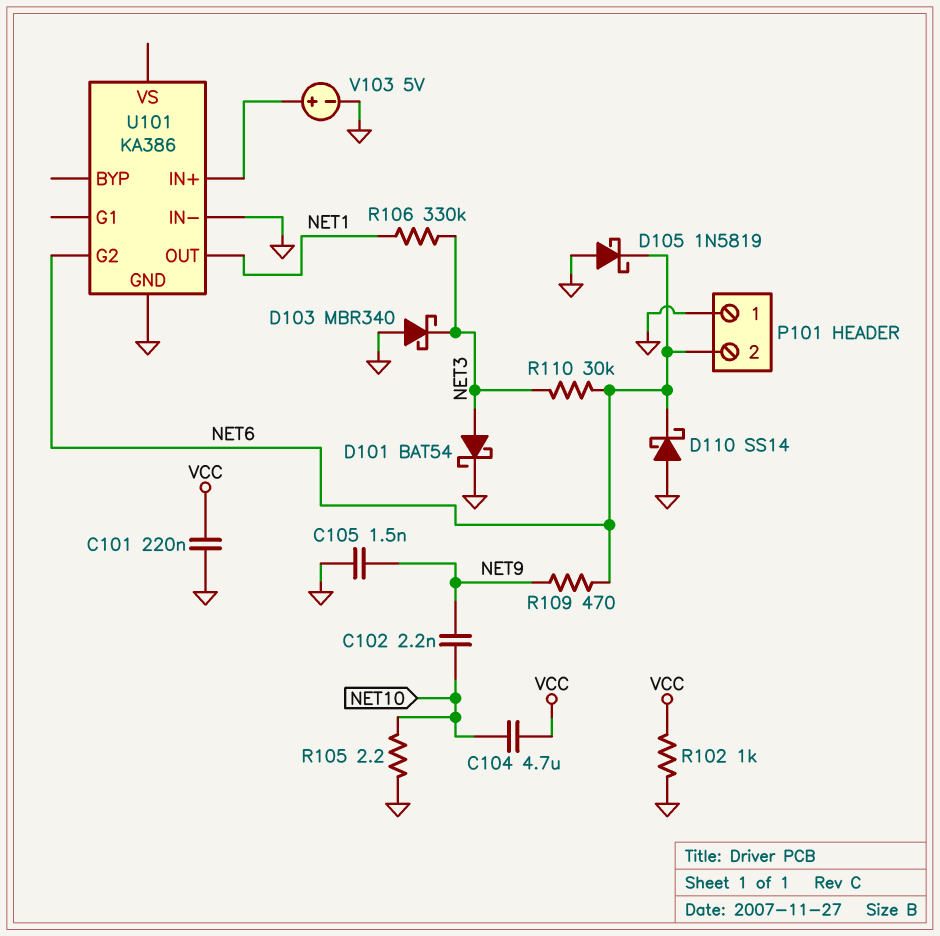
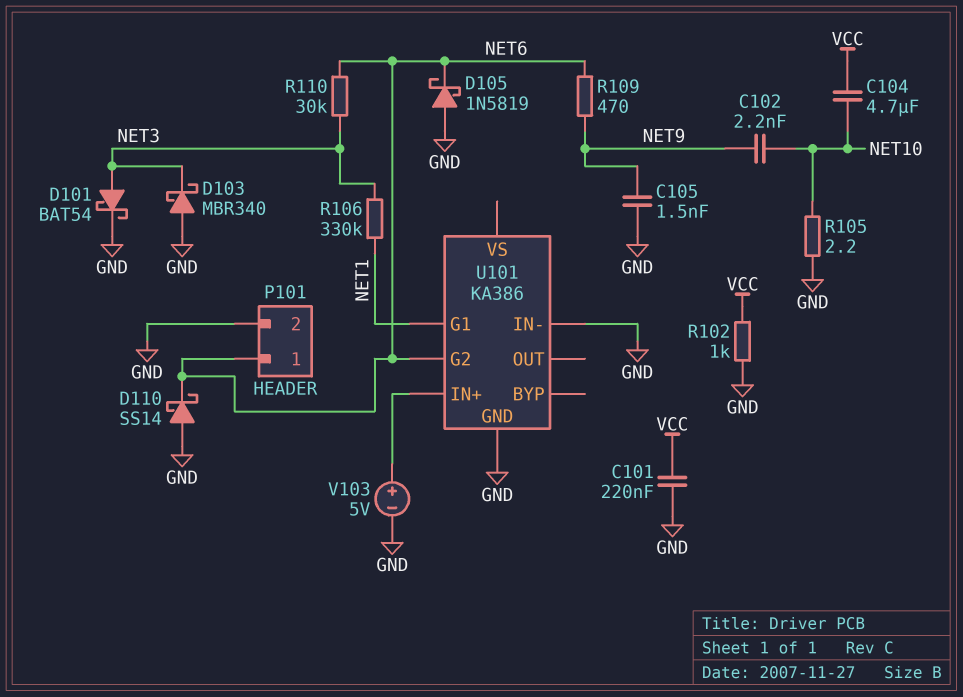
P101 pin 1: GND -> NET6
P101 pin 2: NET6 -> GND
U101 pin G1: none -> NET1
U101 pin OUT: NET1 -> none

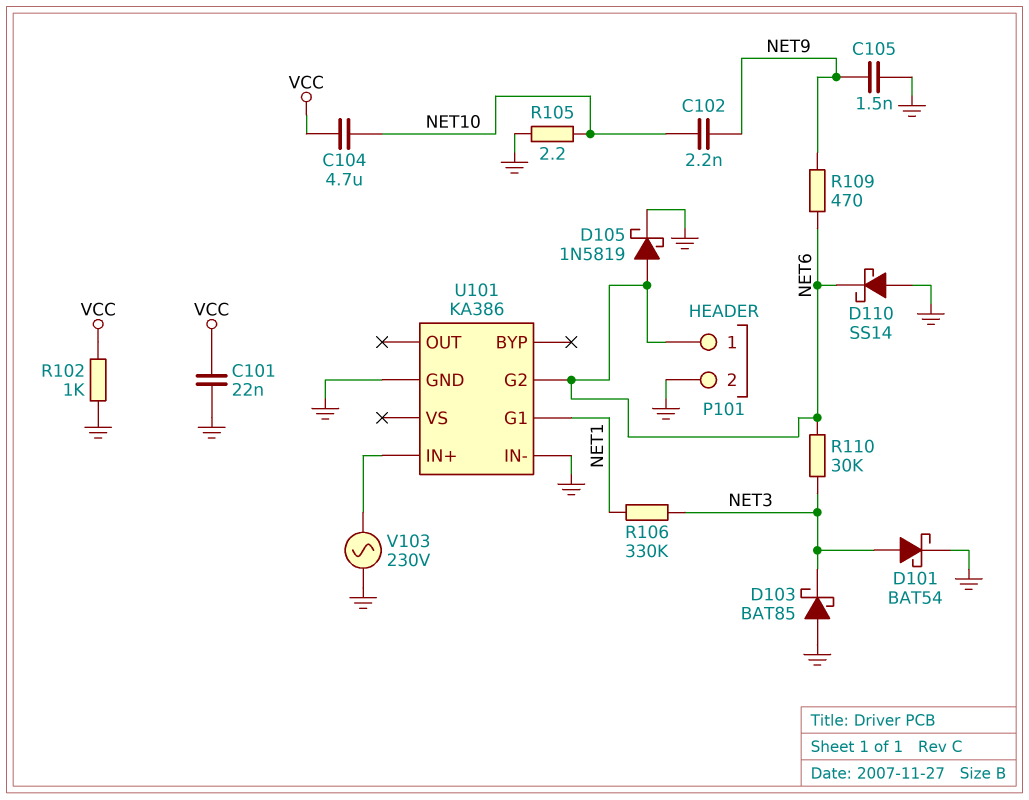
C101: 220nF (GND, VCC) -> 22nF (GND, VCC)
D103: schottky MBR340 (A GND, K NET3) -> schottky BAT85 (A GND, K NET3)
D105: schottky 1N5819 (A GND, K NET6) -> schottky 1N5819 (A NET6, K GND)
V103: 5V (plus U101/IN+, minus GND) -> AC 230V (GND, U101/IN+)

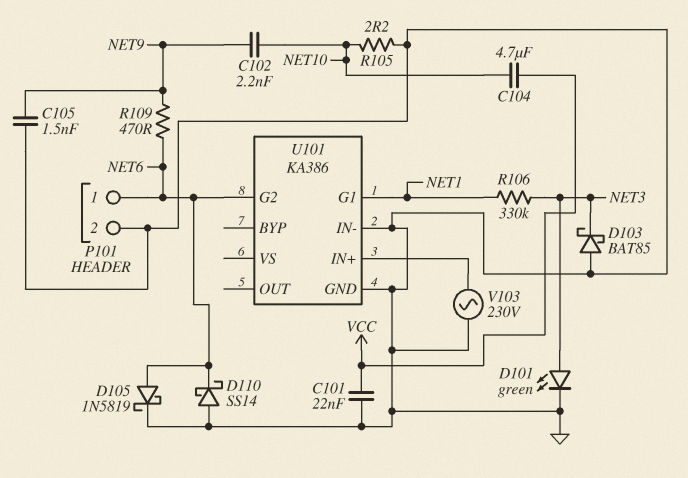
D101: schottky BAT54 (A NET3, K GND) -> LED green (A NET3, K GND)
R102: 1k (GND, VCC) -> none
R110: 30k (NET3, NET6) -> none

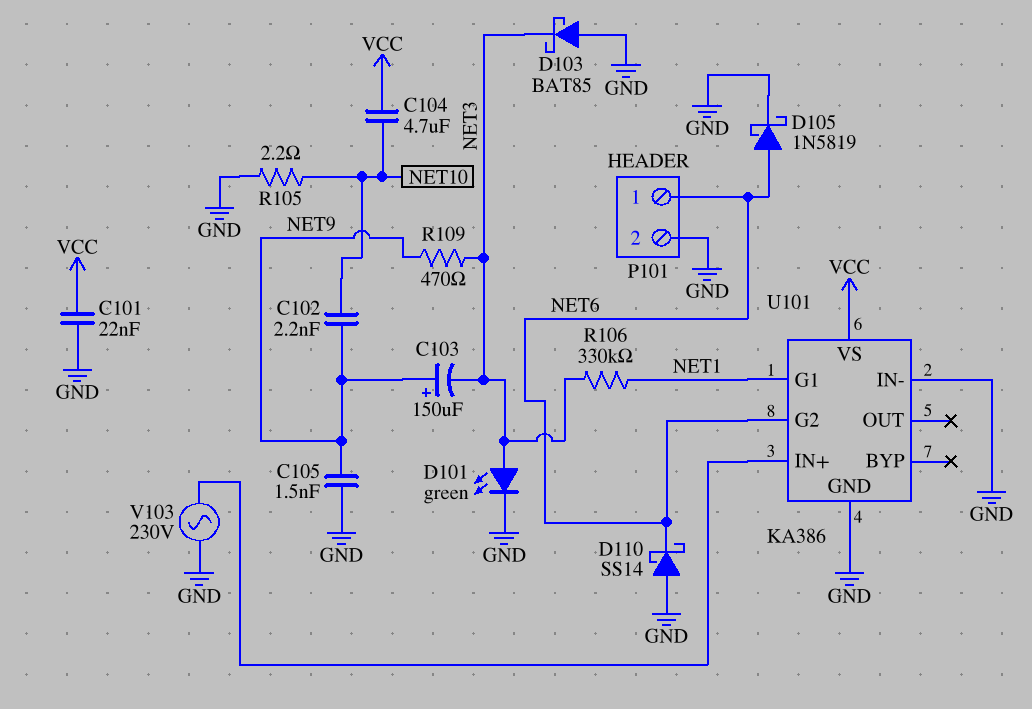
C103: none -> 150uF (plus NET9, minus NET3)
R109: 470 (NET6, NET9) -> 470 (NET3, NET9)
U101 pin VS: none -> VCC

